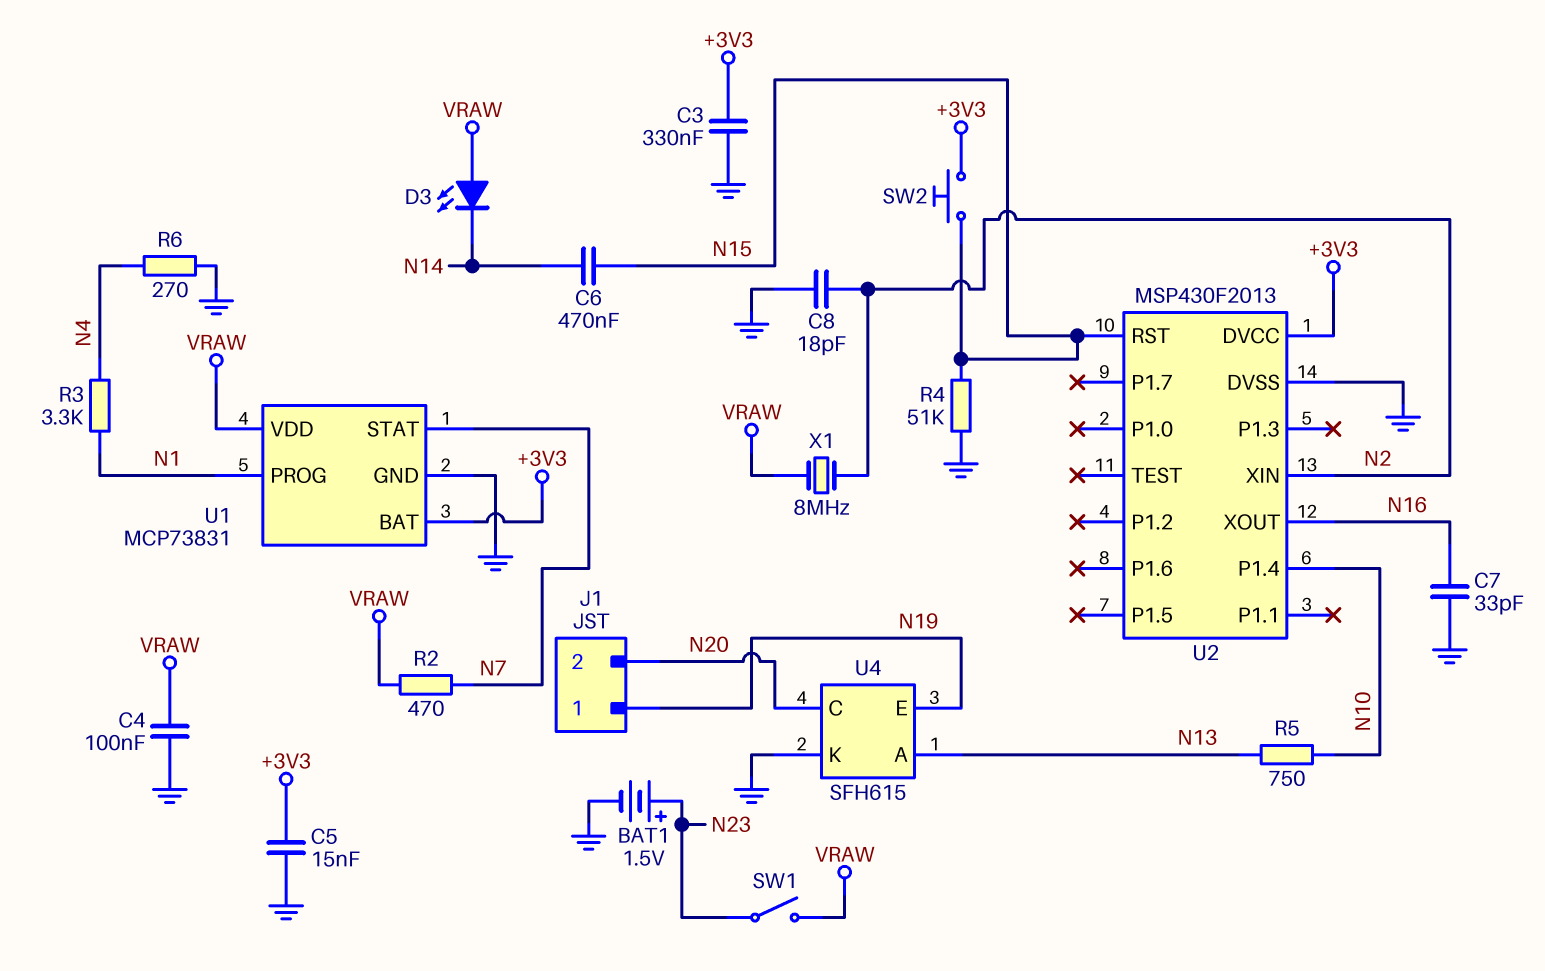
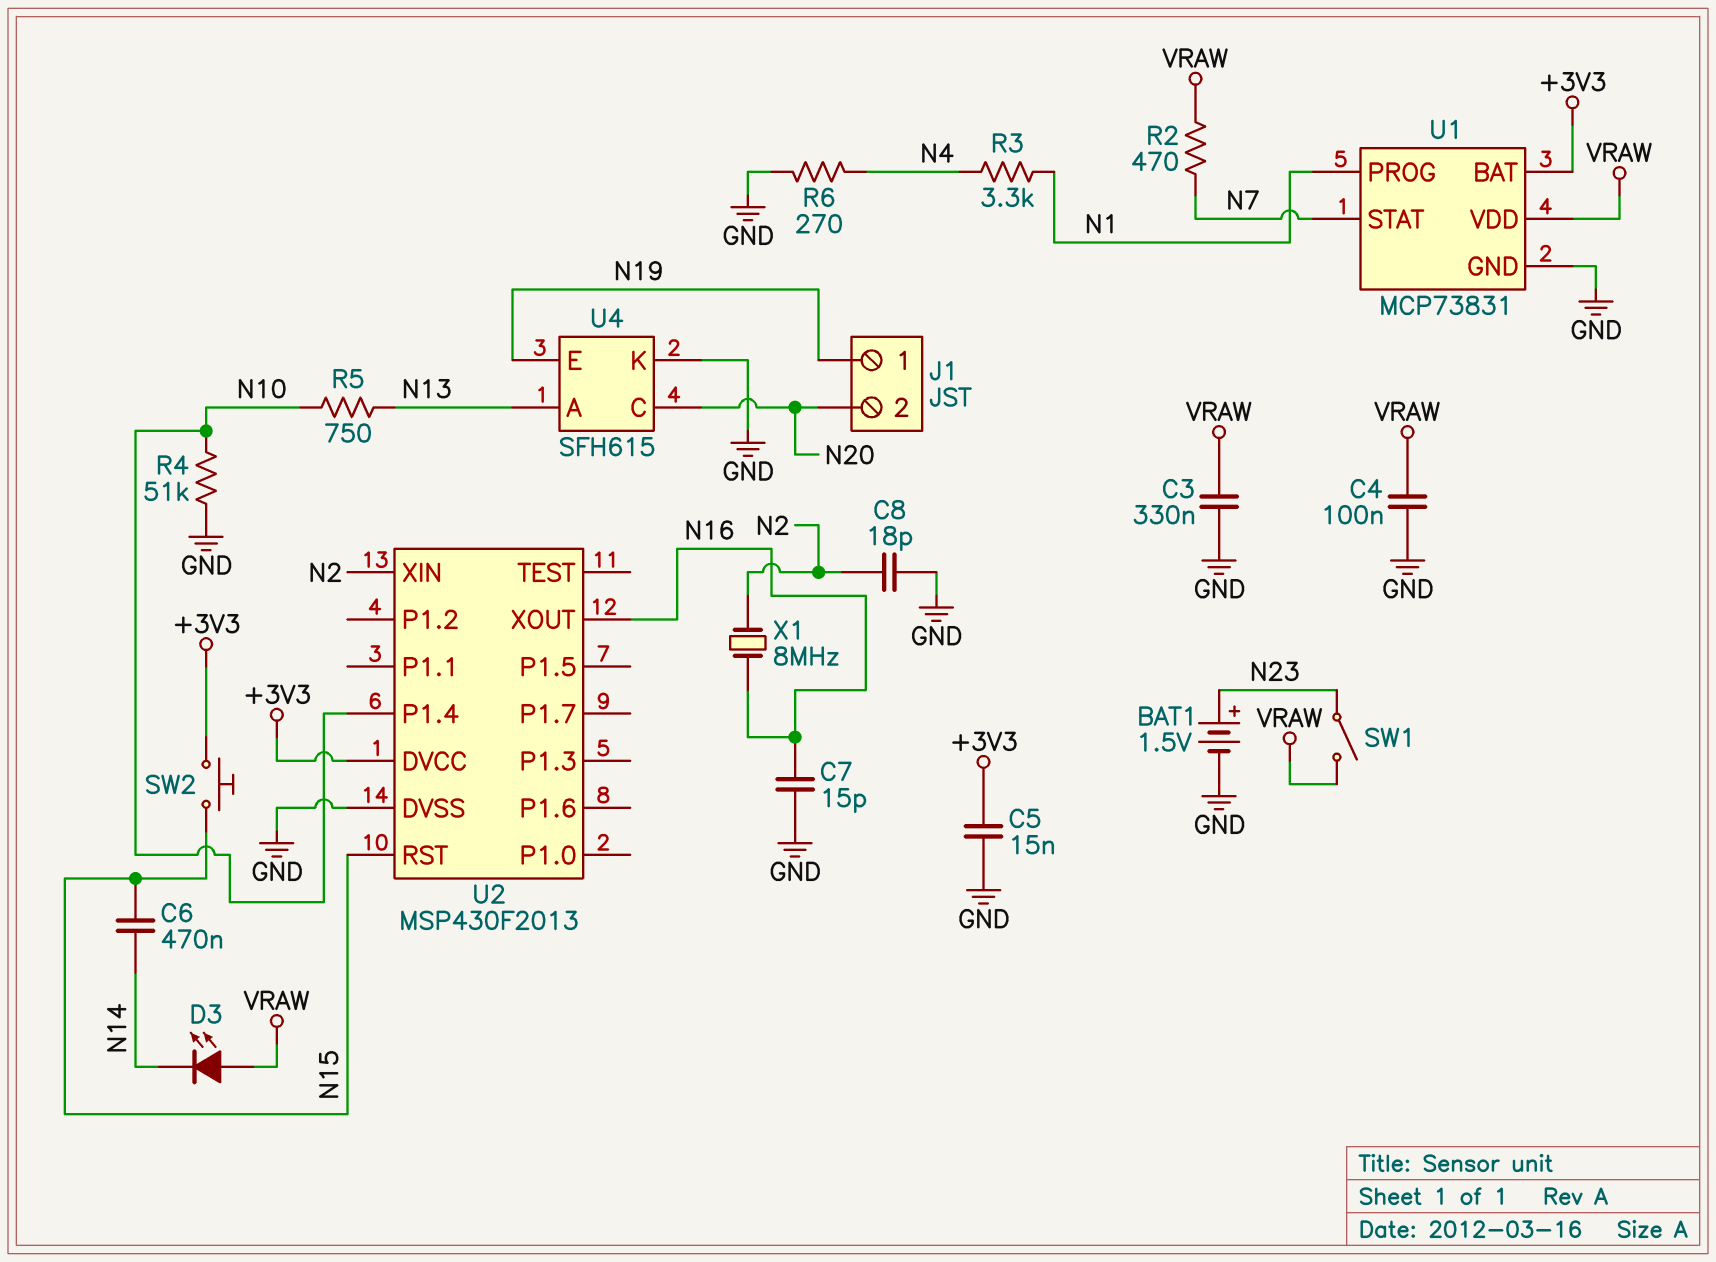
C3: 330nF (+3V3, GND) -> 330nF (GND, VRAW)
C7: 33pF (GND, N16) -> 15pF (GND, N16)
R4: 51k (GND, N15) -> 51k (GND, N10)
X1: 8MHz (N2, VRAW) -> 8MHz (N2, N16)

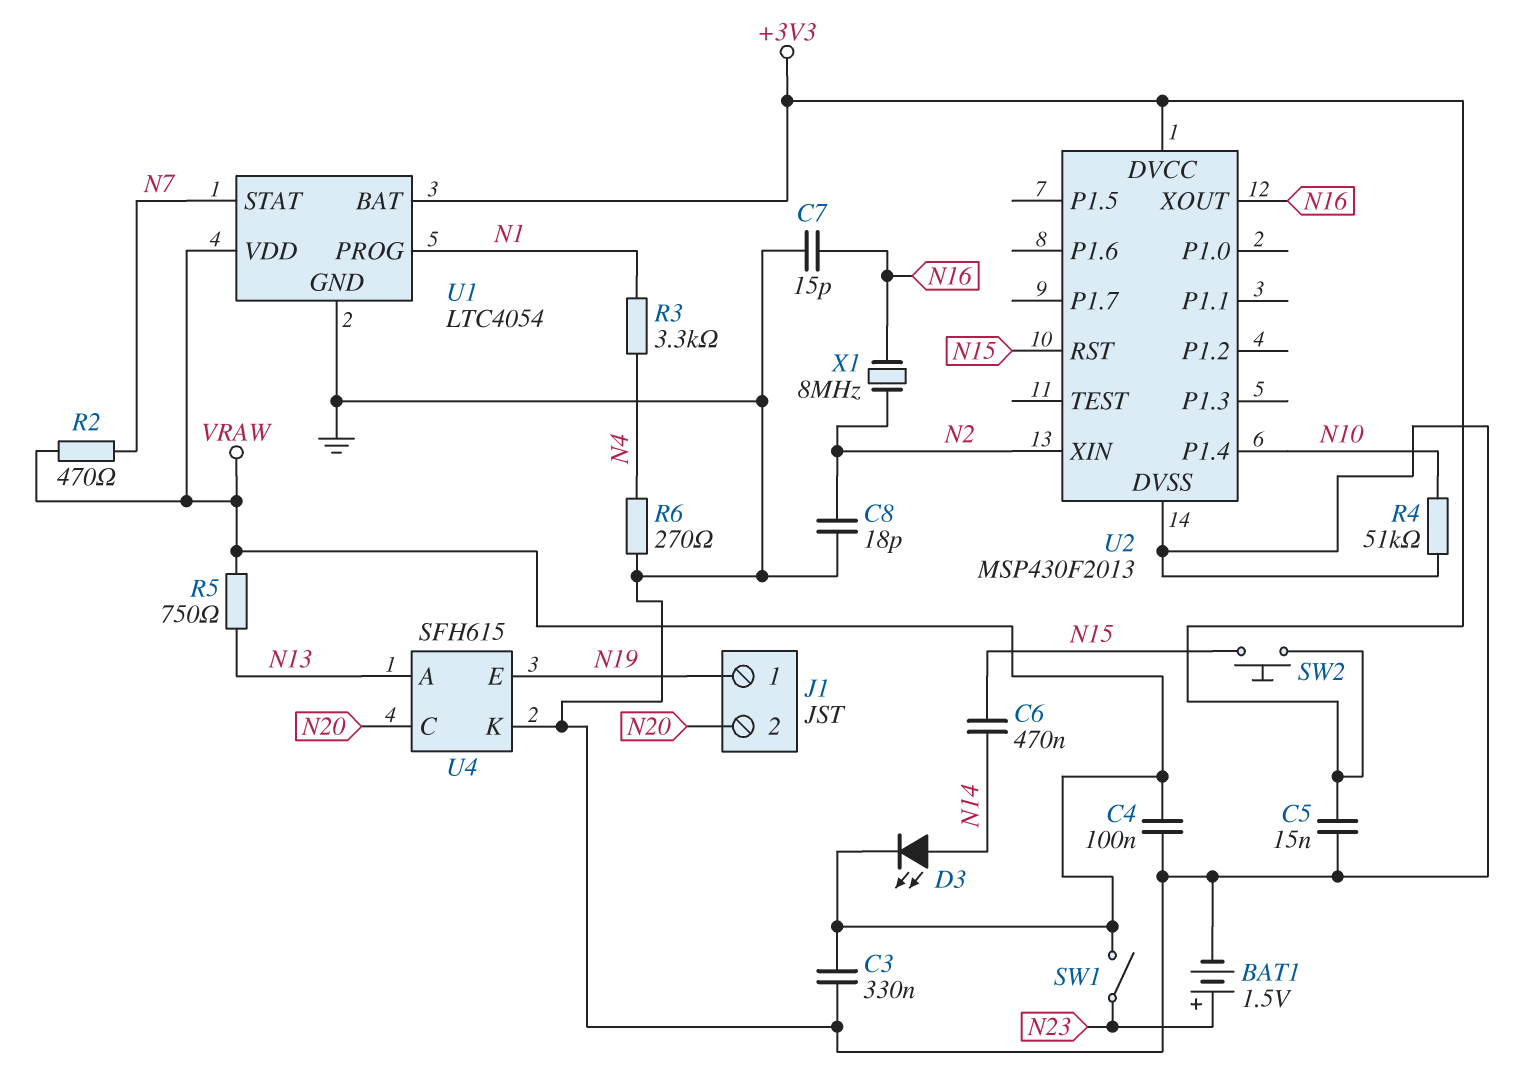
D3: LED (A VRAW, K N14) -> LED (A N14, K VRAW)
R5: 750 (N10, N13) -> 750 (N13, VRAW)
U1: MCP73831 -> LTC4054

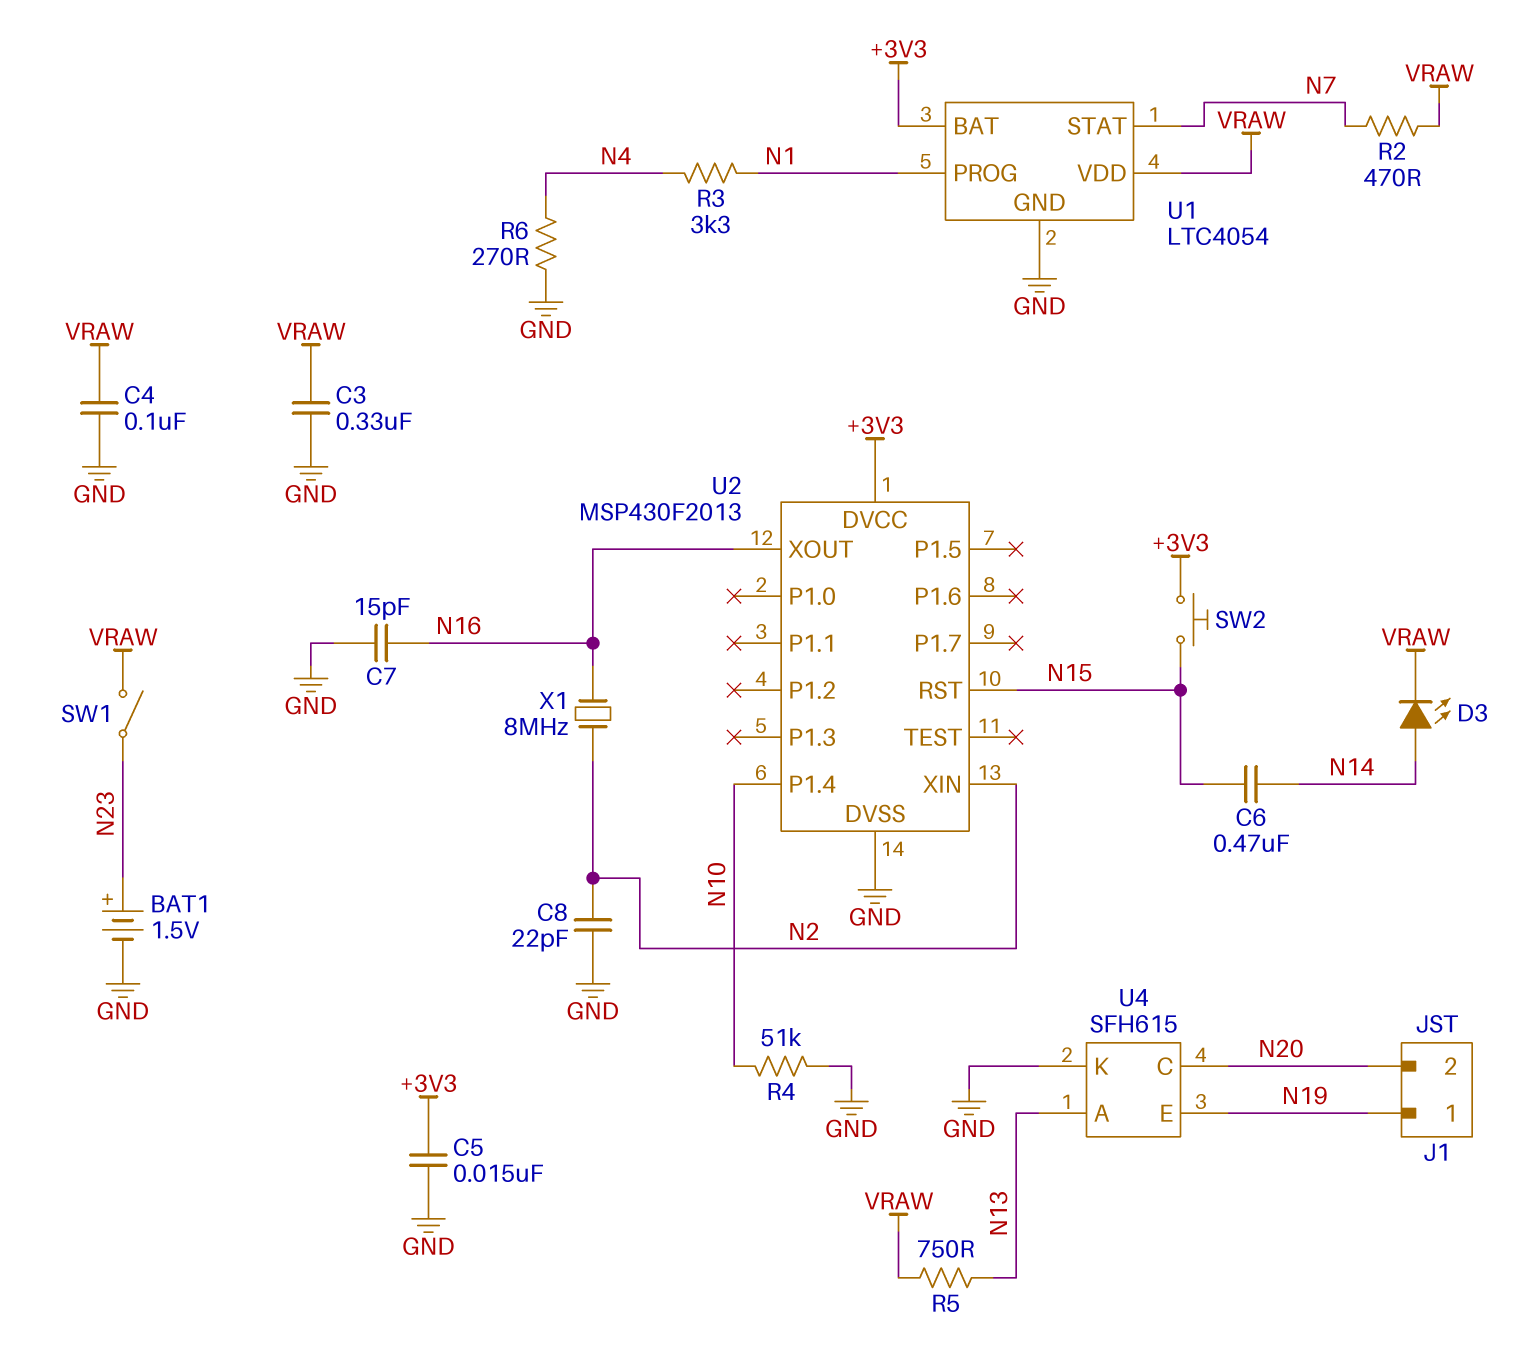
C8: 18pF (GND, N2) -> 22pF (GND, N2)

